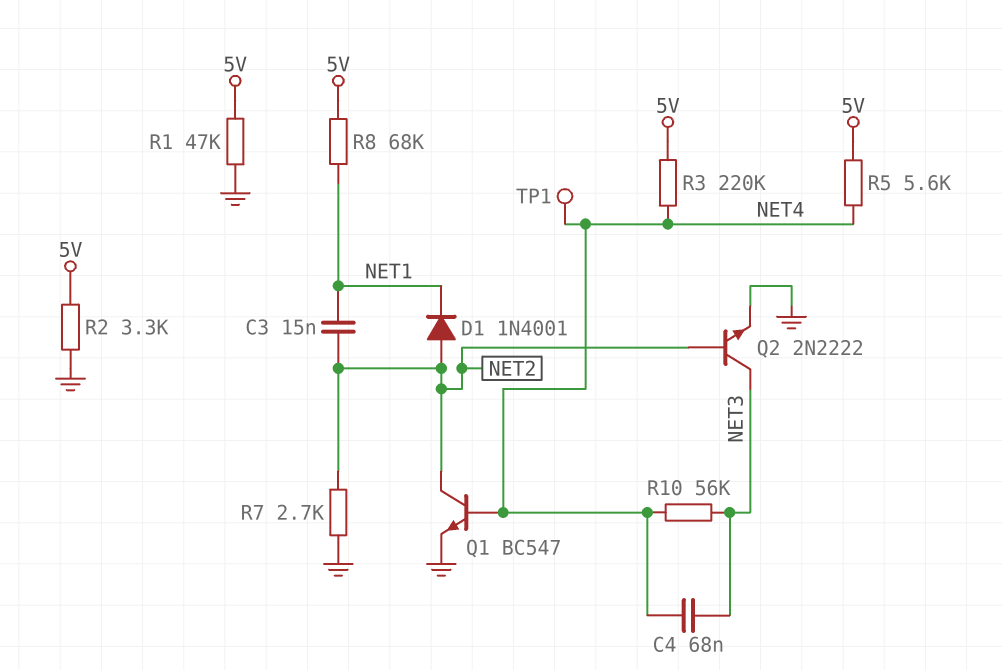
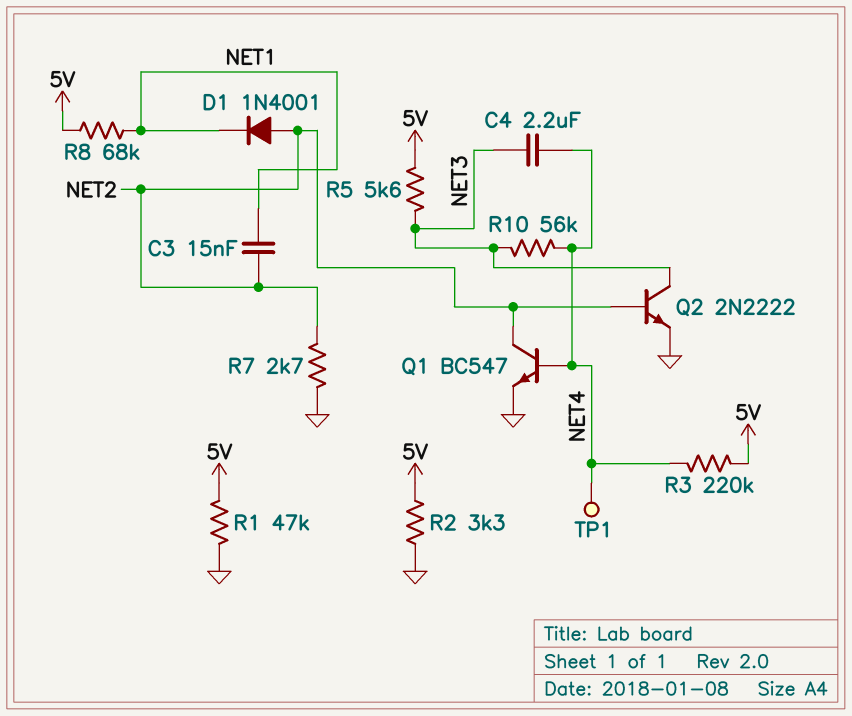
C4: 68nF (NET3, NET4) -> 2.2uF (NET3, NET4)
R5: 5.6k (5V, NET4) -> 5.6k (5V, NET3)

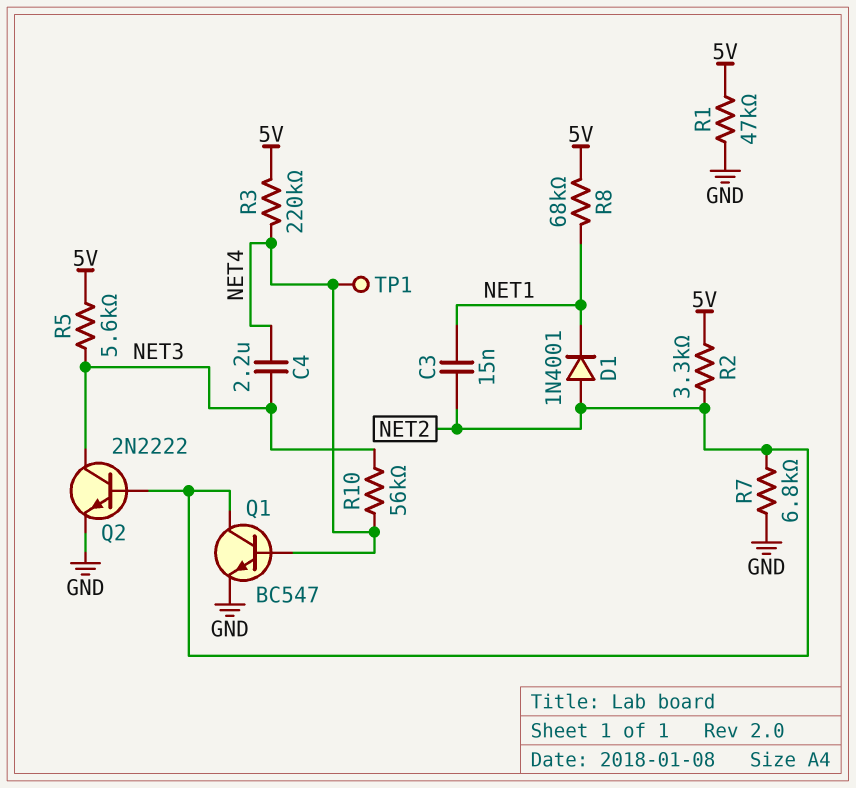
R2: 3.3k (5V, GND) -> 3.3k (5V, NET2)
R7: 2.7k (GND, NET2) -> 6.8k (GND, NET2)

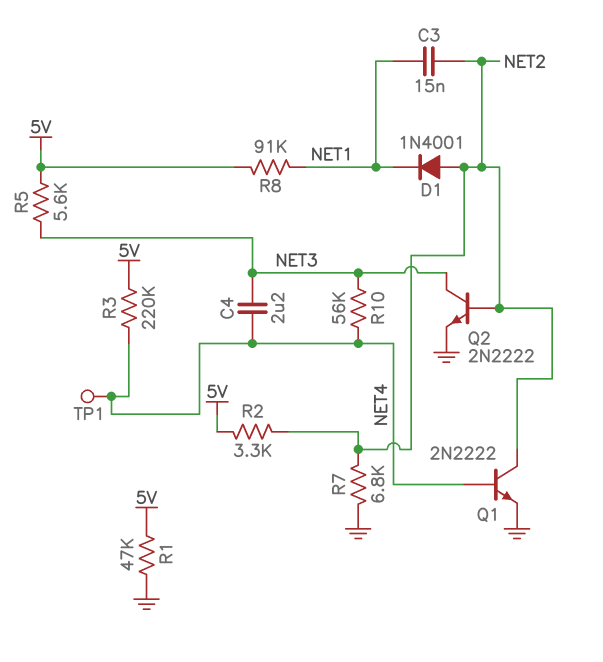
Q1: NPN BC547 (B NET4, C NET2, E GND) -> NPN 2N2222 (B NET4, C NET2, E GND)
R8: 68k (5V, NET1) -> 91k (5V, NET1)

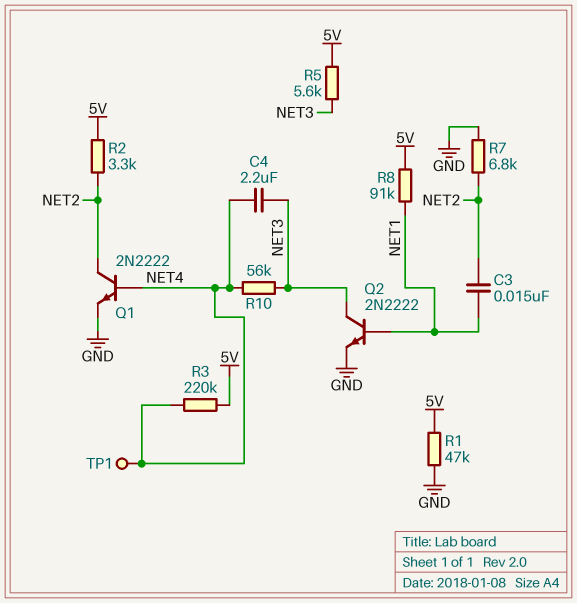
D1: diode 1N4001 (A NET2, K NET1) -> none
Q2: NPN 2N2222 (B NET2, C NET3, E GND) -> NPN 2N2222 (B NET1, C NET3, E GND)

